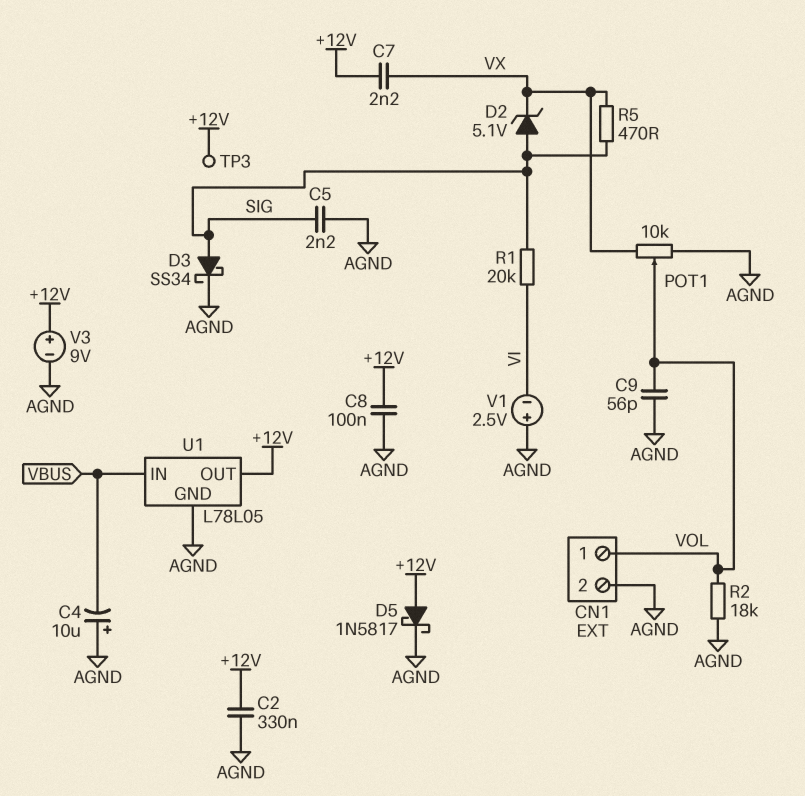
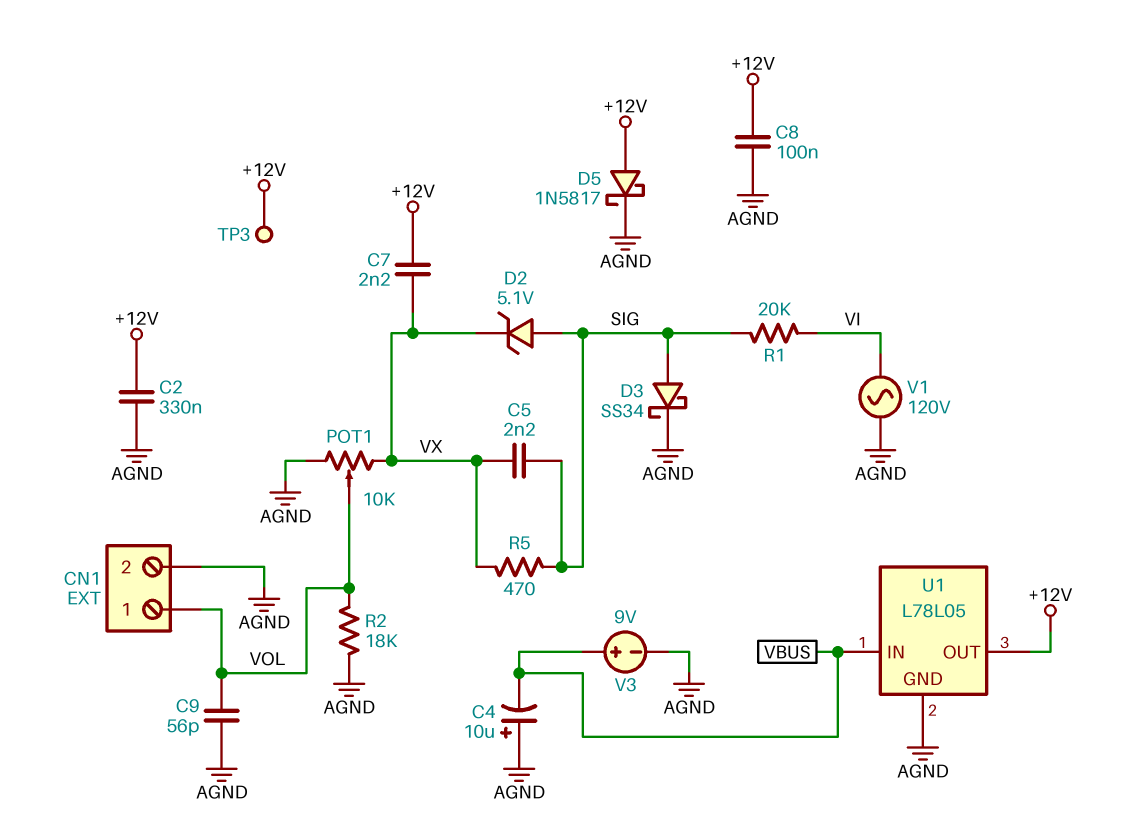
C5: 2.2nF (AGND, SIG) -> 2.2nF (SIG, VX)
V1: 2.5V (plus AGND, minus VI) -> AC 120V (AGND, VI)
V3: 9V (plus +12V, minus AGND) -> 9V (plus VBUS, minus AGND)

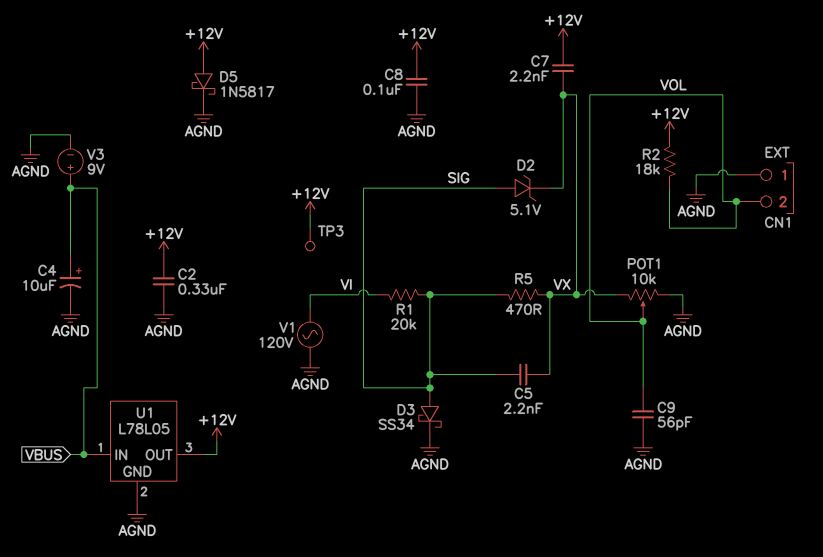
C4: 10uF (plus AGND, minus VBUS) -> 10uF (plus VBUS, minus AGND)
CN1 pin 1: VOL -> AGND
CN1 pin 2: AGND -> VOL
R2: 18k (AGND, VOL) -> 18k (+12V, VOL)

